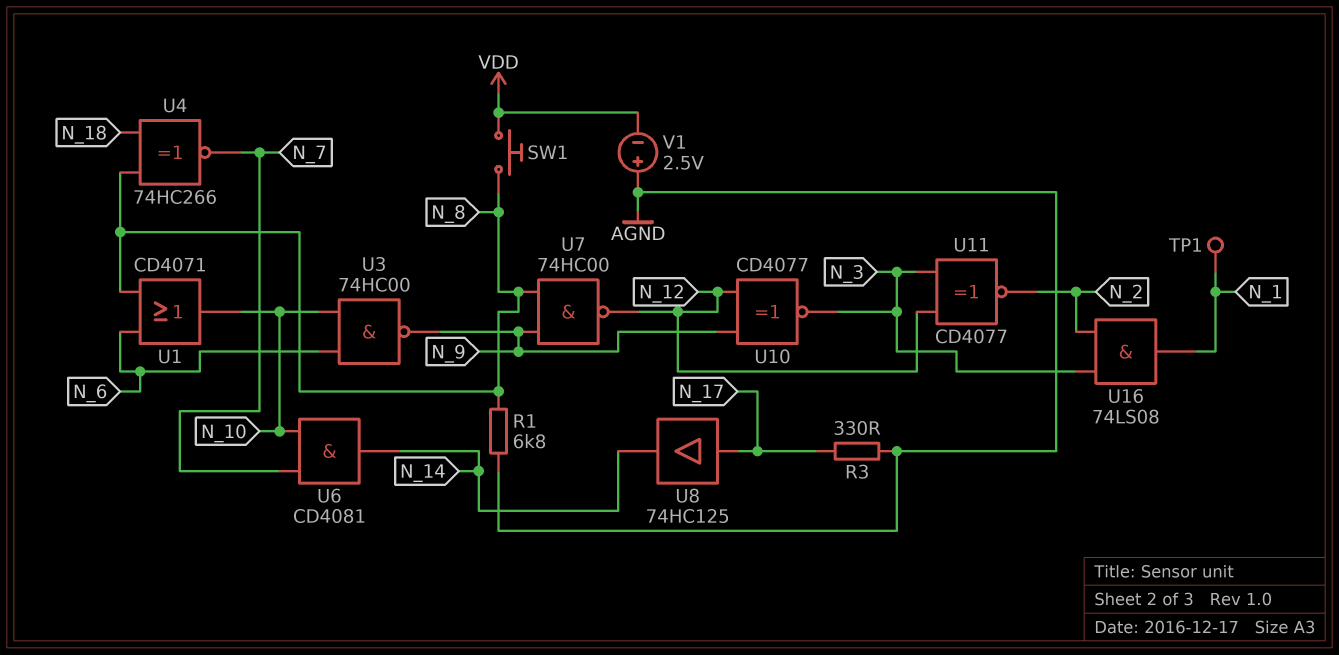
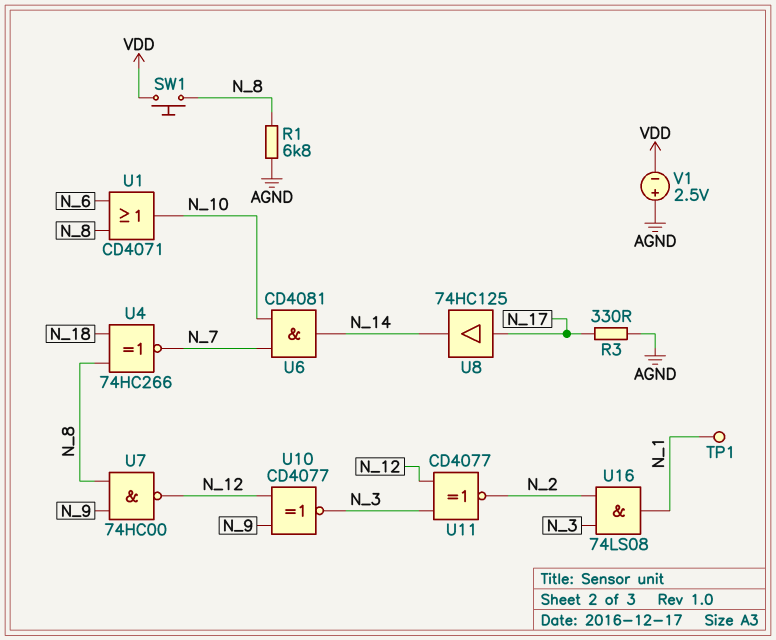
U3: NAND 74HC00 (in N_6, in N_10, out N_9) -> none

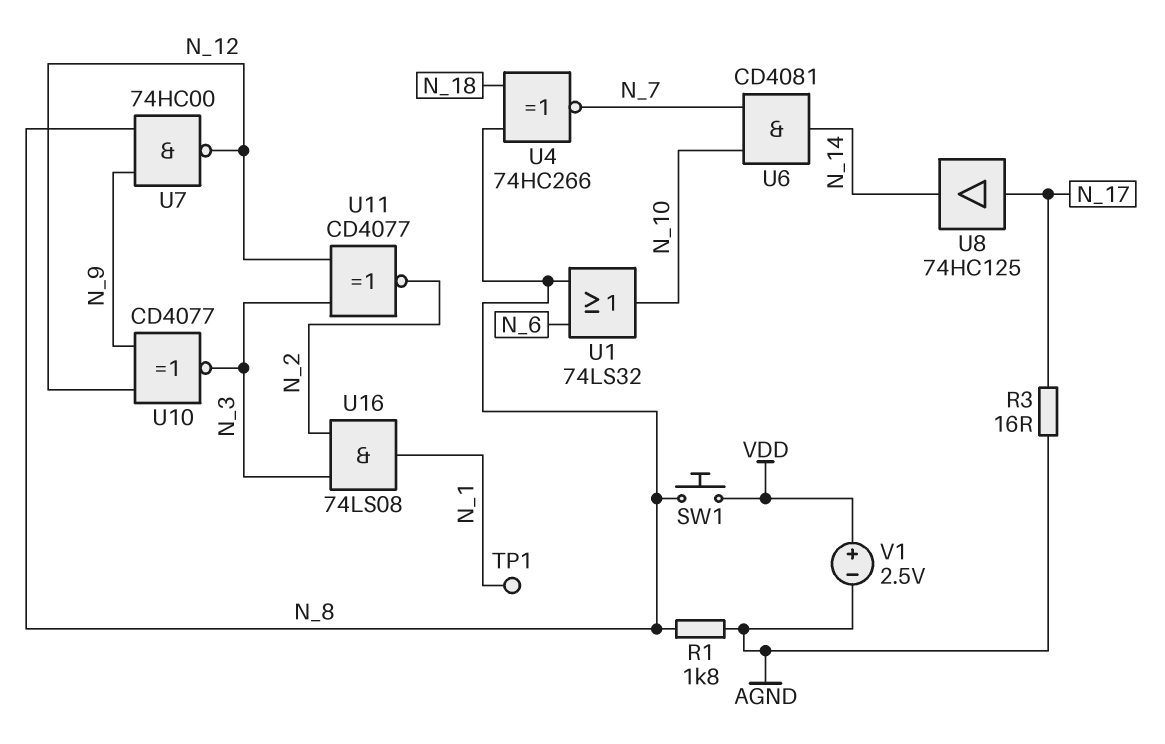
R1: 6.8k (AGND, N_8) -> 1.8k (AGND, N_8)
R3: 330 (AGND, N_17) -> 16 (AGND, N_17)
U1: OR CD4071 (in N_6, in N_8, out N_10) -> OR 74LS32 (in N_6, in N_8, out N_10)
V1: 2.5V (plus AGND, minus VDD) -> 2.5V (plus VDD, minus AGND)

